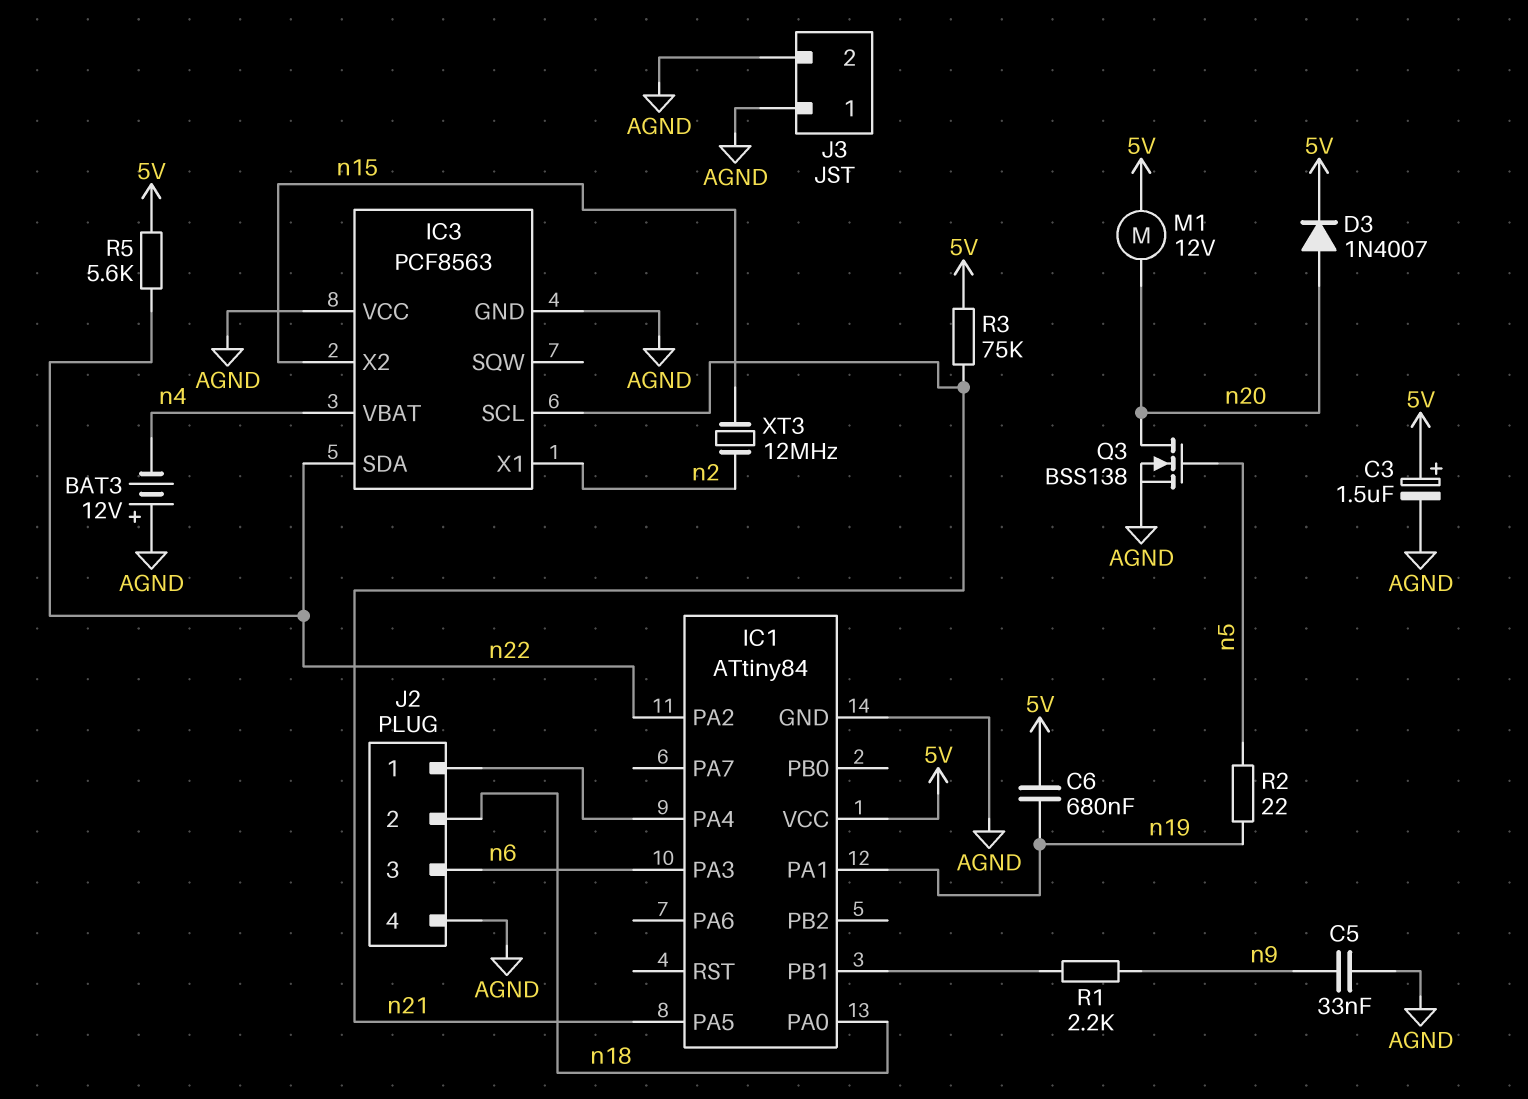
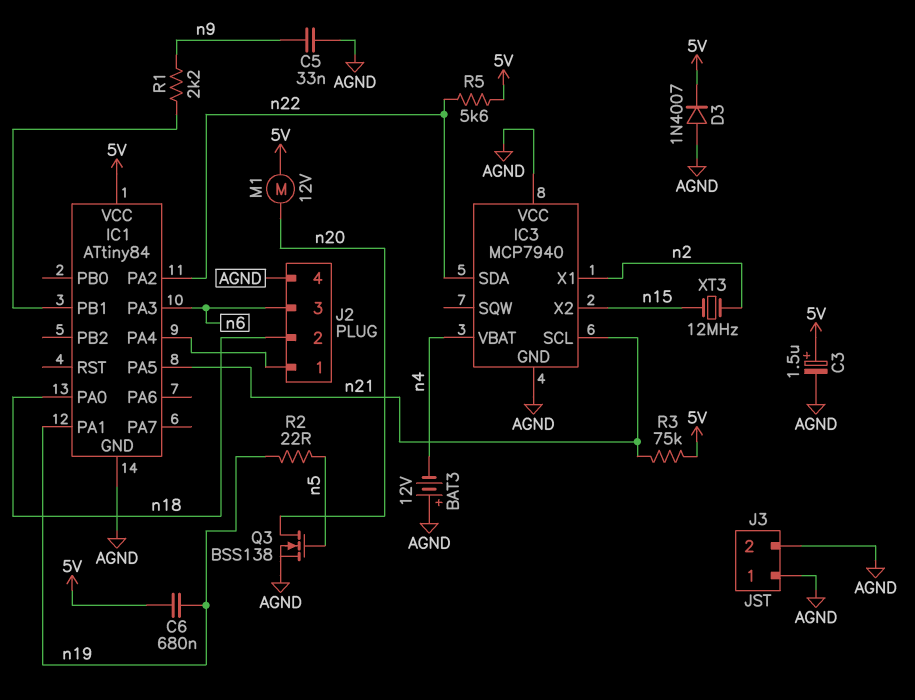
D3: diode 1N4007 (A n20, K 5V) -> diode 1N4007 (A AGND, K 5V)
IC3: PCF8563 -> MCP7940

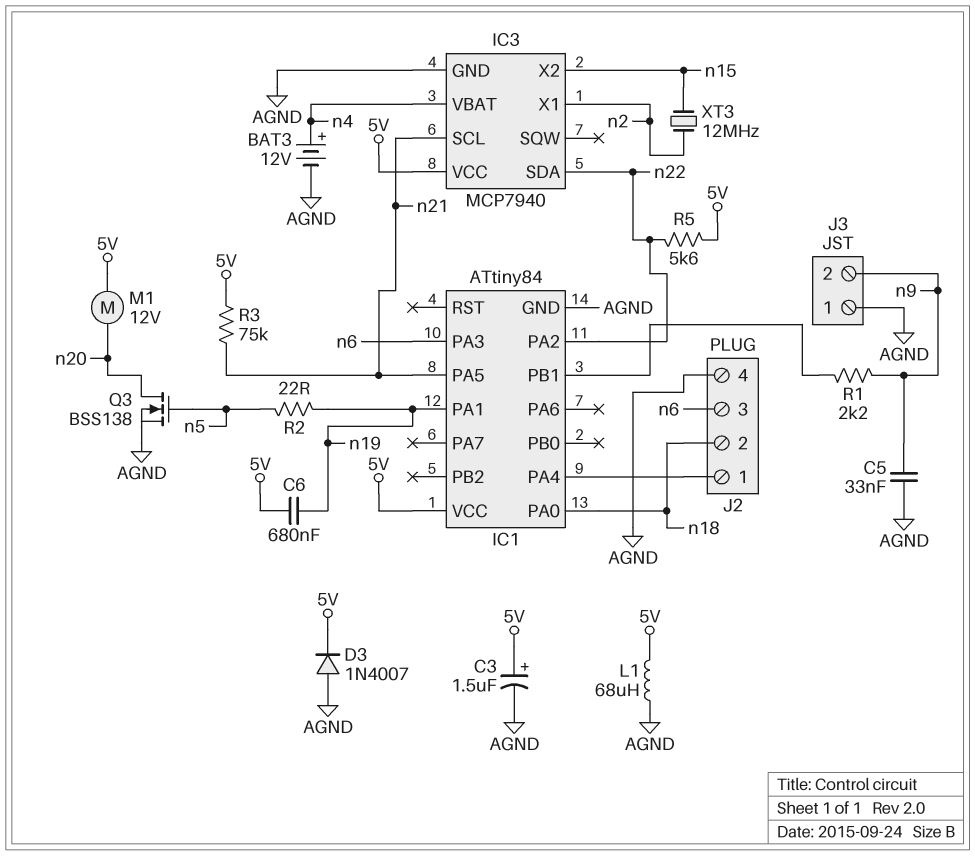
BAT3: 12V (plus AGND, minus n4) -> 12V (plus n4, minus AGND)
IC3 pin VCC: AGND -> 5V
J3 pin 2: AGND -> n9
L1: none -> 68uH (5V, AGND)

